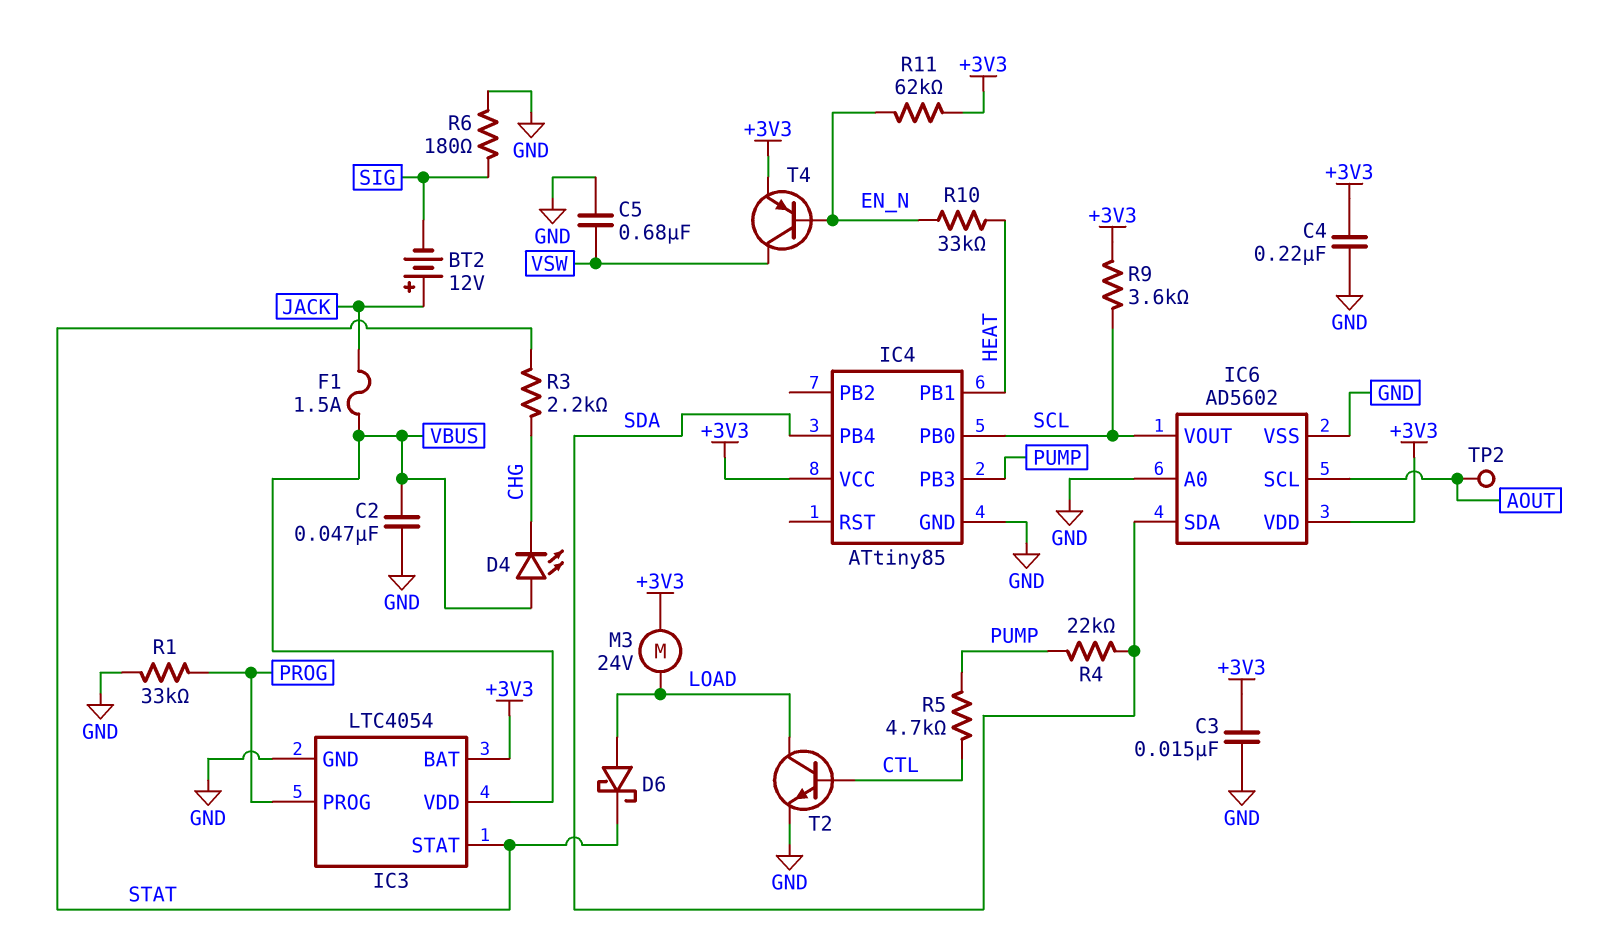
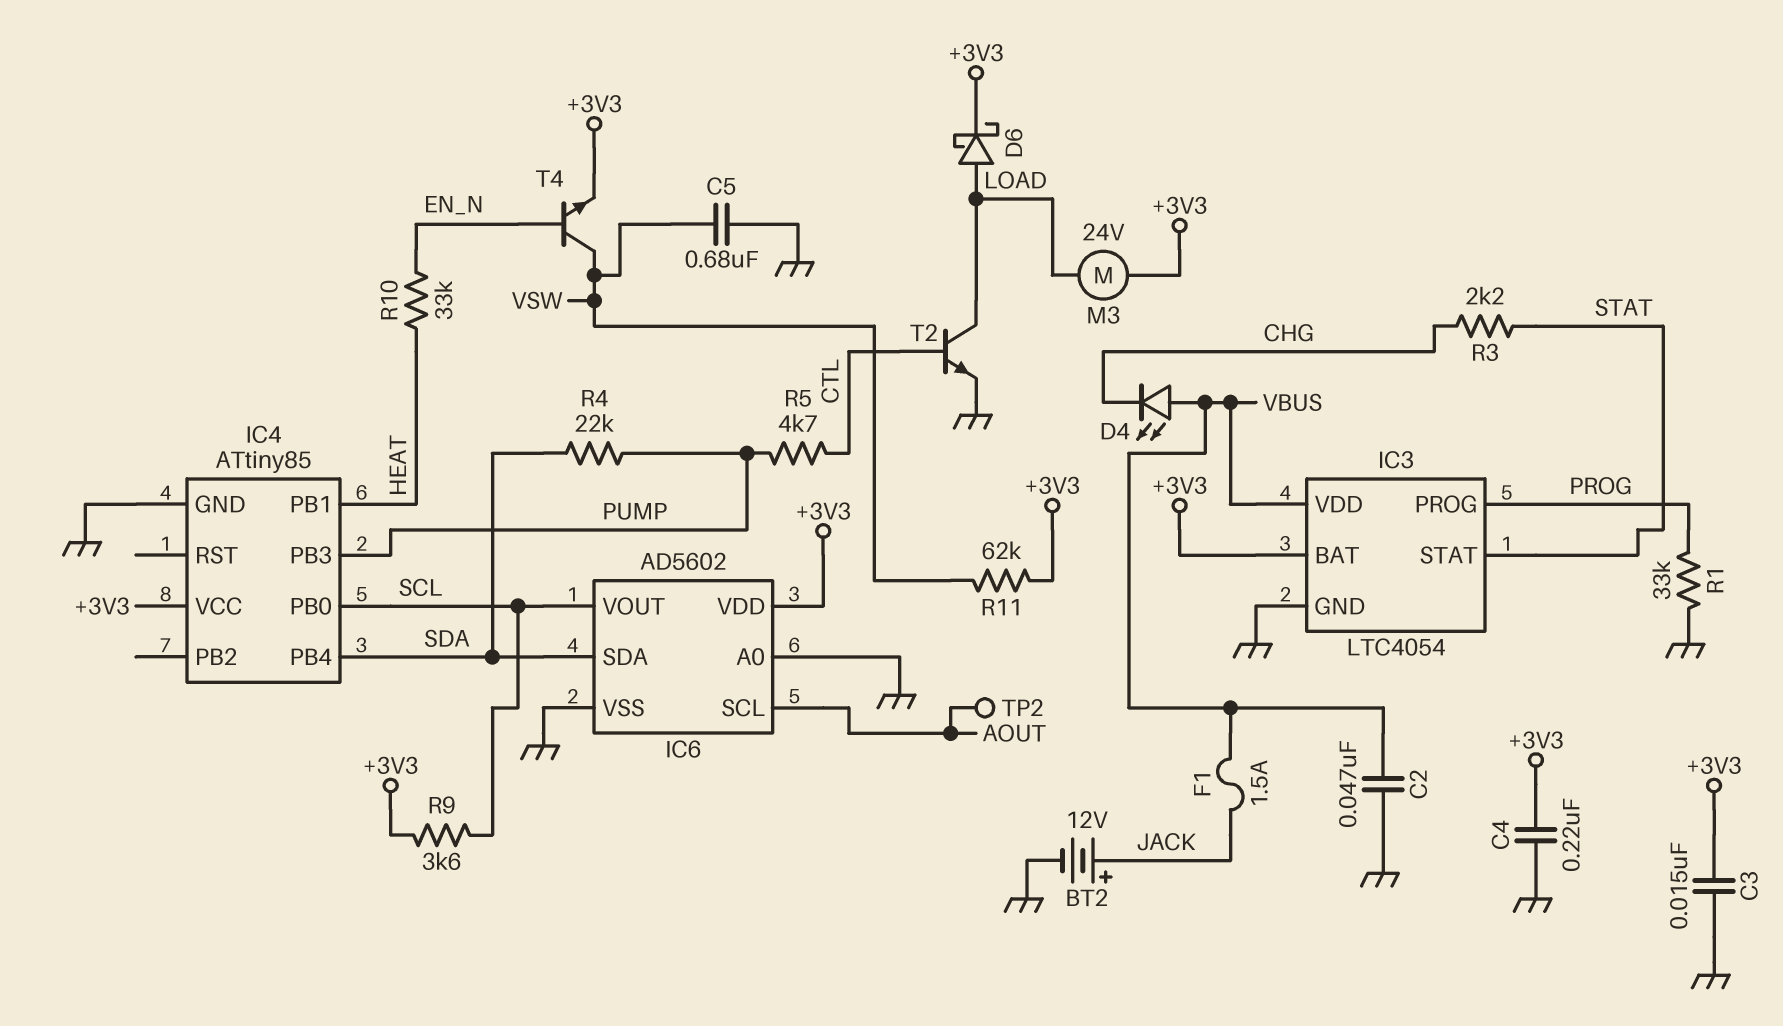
BT2: 12V (plus JACK, minus SIG) -> 12V (plus JACK, minus GND)
D6: schottky (A LOAD, K STAT) -> schottky (A LOAD, K +3V3)
R6: 180 (GND, SIG) -> none
R11: 62k (+3V3, EN_N) -> 62k (+3V3, VSW)
T4: PNP (B EN_N, C VSW, E +3V3) -> NPN (B EN_N, C VSW, E +3V3)

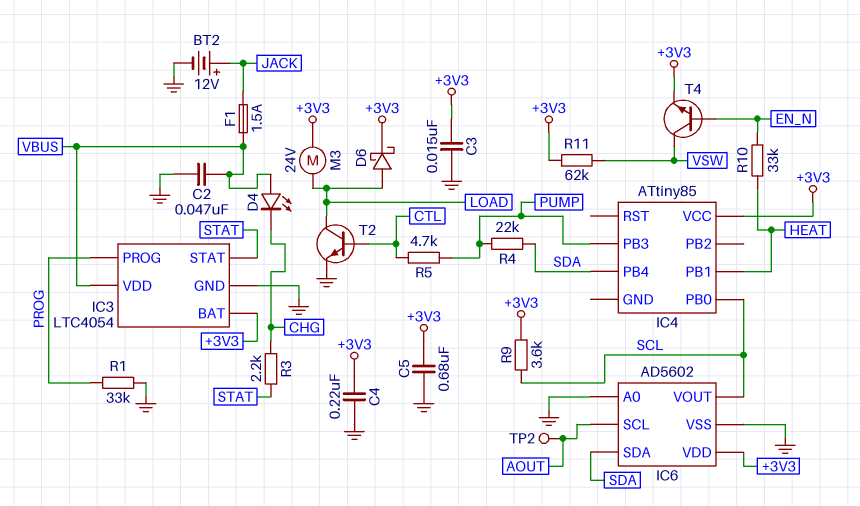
C5: 680nF (GND, VSW) -> 680nF (+3V3, GND)
IC4 pin GND: GND -> none

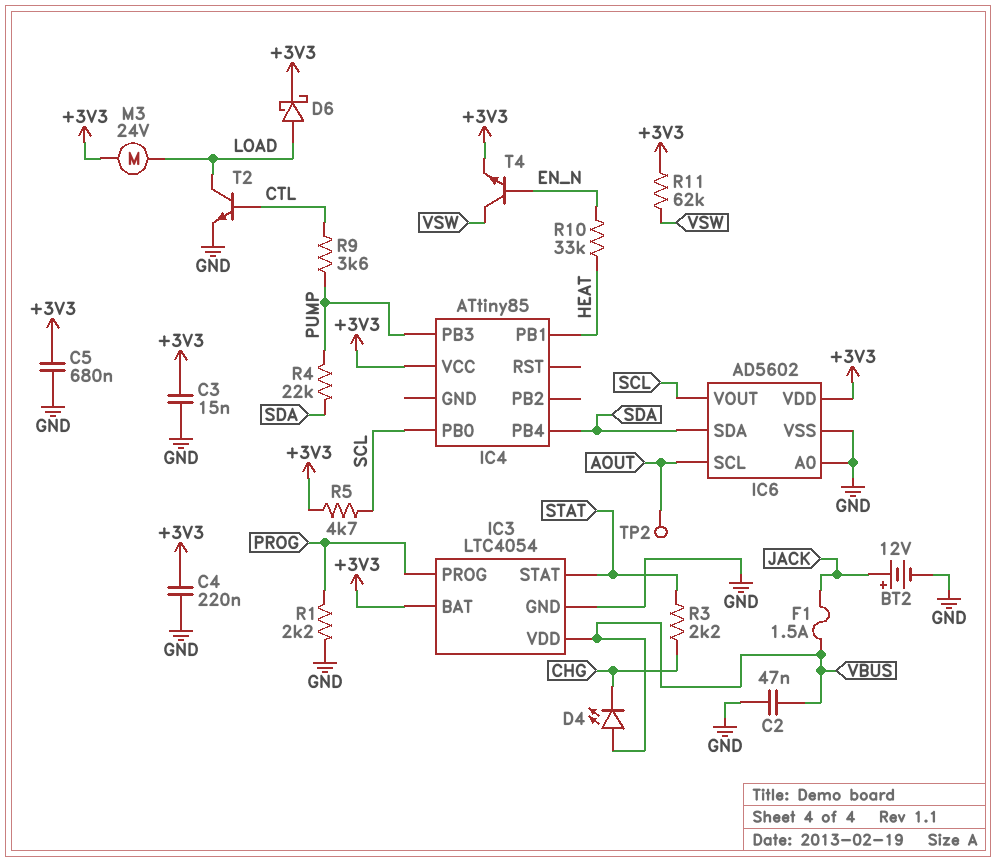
R1: 33k (GND, PROG) -> 2.2k (GND, PROG)
R5: 4.7k (CTL, PUMP) -> 4.7k (+3V3, SCL)
R9: 3.6k (+3V3, SCL) -> 3.6k (CTL, PUMP)

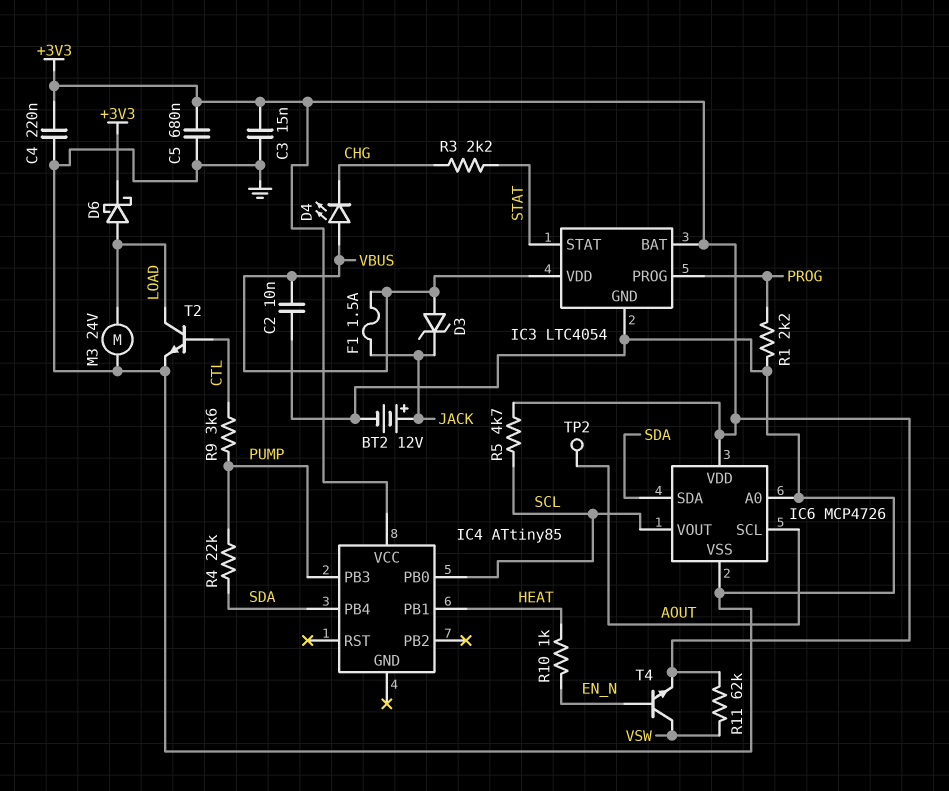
C2: 47nF (GND, VBUS) -> 10nF (GND, VBUS)
D3: none -> zener (A VBUS, K JACK)
IC6: AD5602 -> MCP4726
M3: motor 24V (+3V3, LOAD) -> motor 24V (GND, LOAD)
R10: 33k (EN_N, HEAT) -> 1k (EN_N, HEAT)

